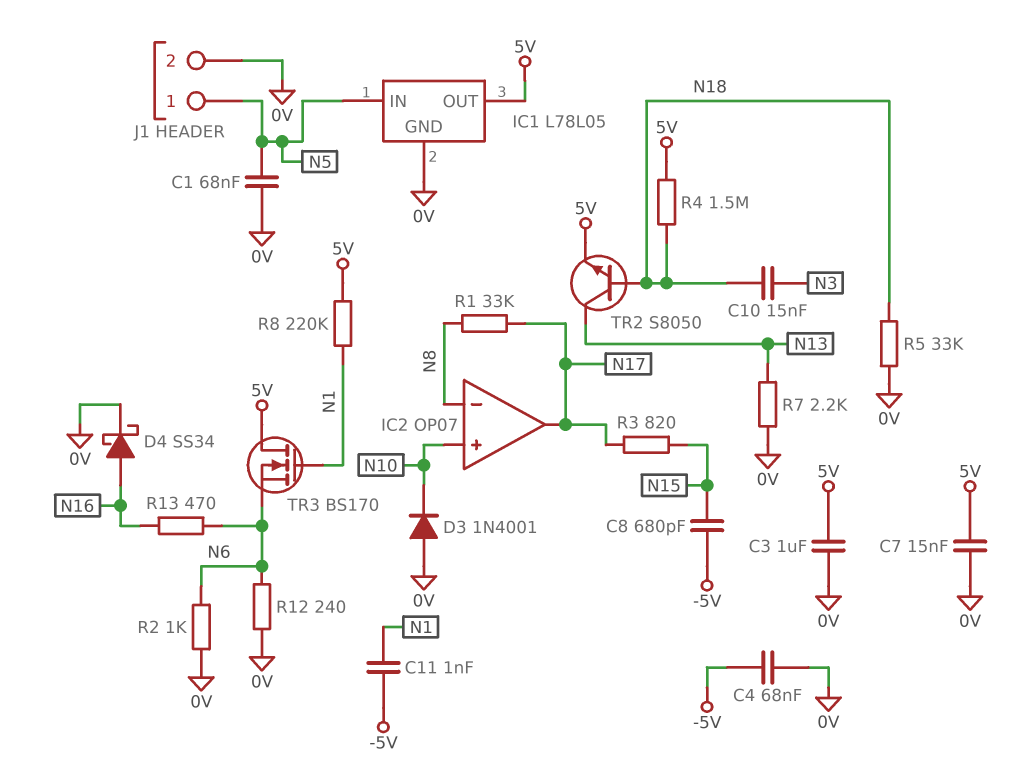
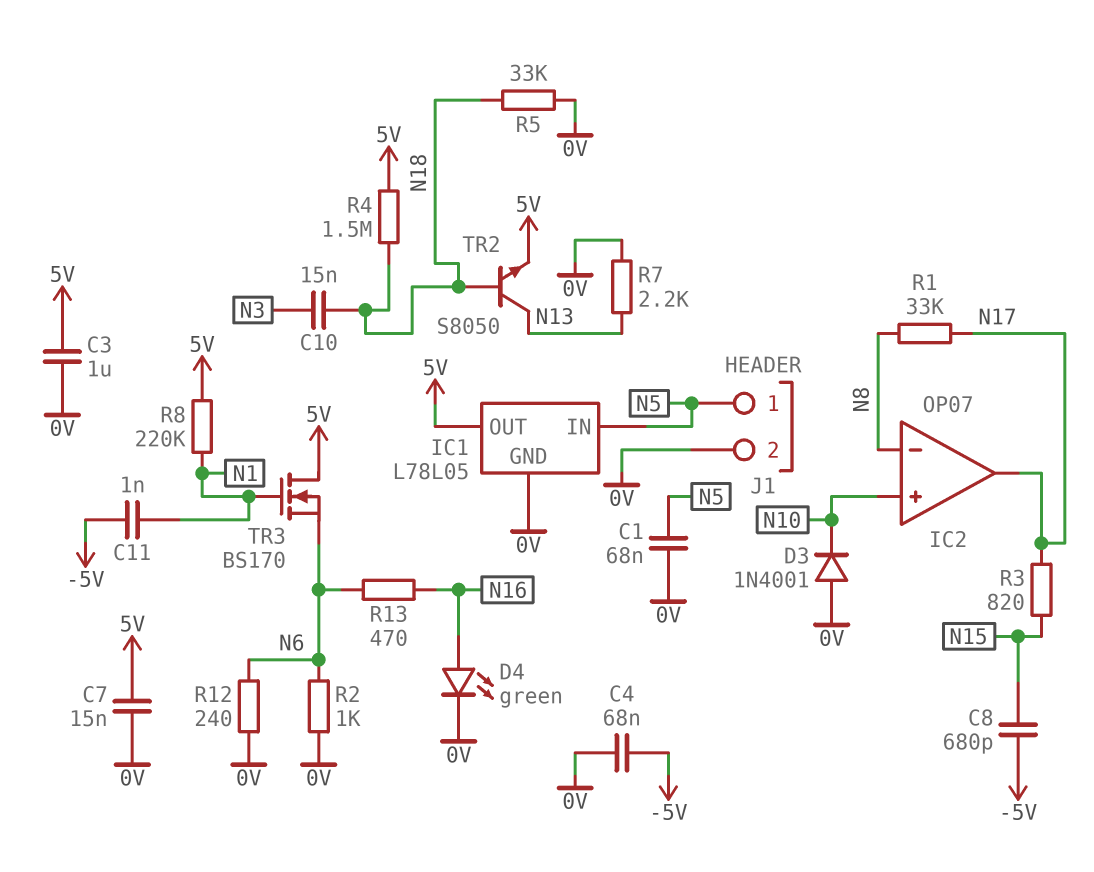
D4: schottky SS34 (A N16, K 0V) -> LED green (A N16, K 0V)

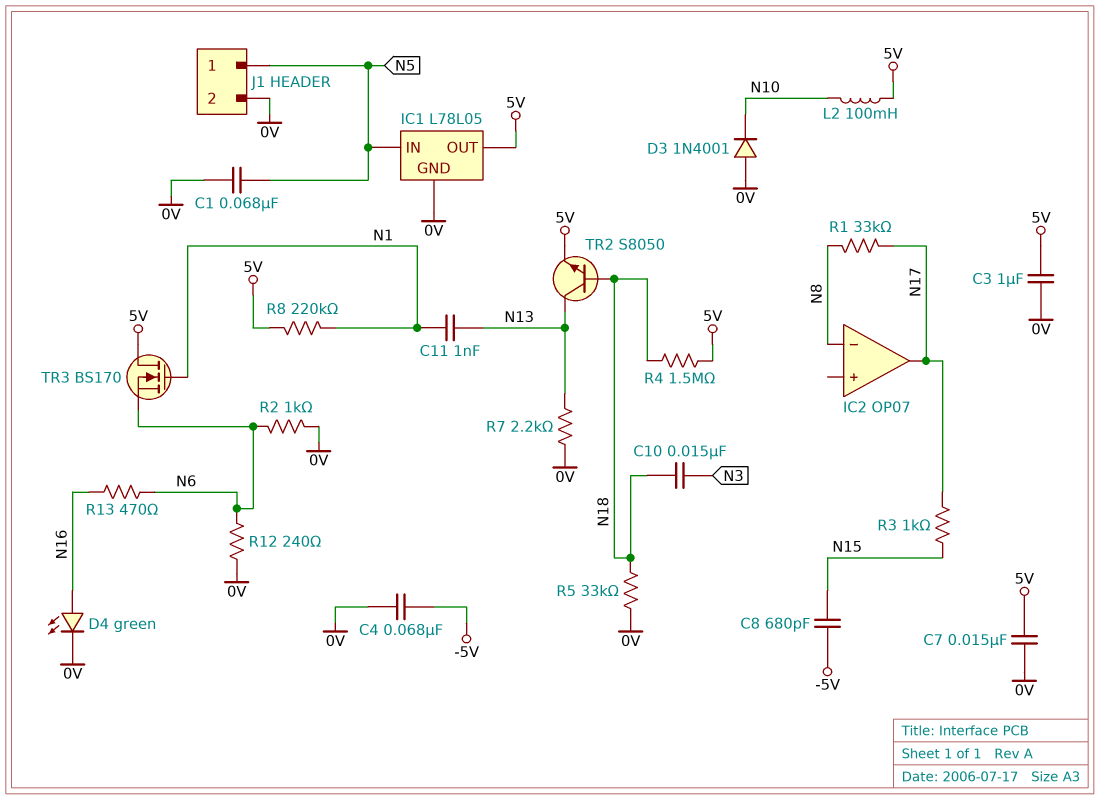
C11: 1nF (-5V, N1) -> 1nF (N1, N13)
IC2 pin in+: N10 -> none
L2: none -> 100mH (5V, N10)
R3: 820 (N15, N17) -> 1k (N15, N17)

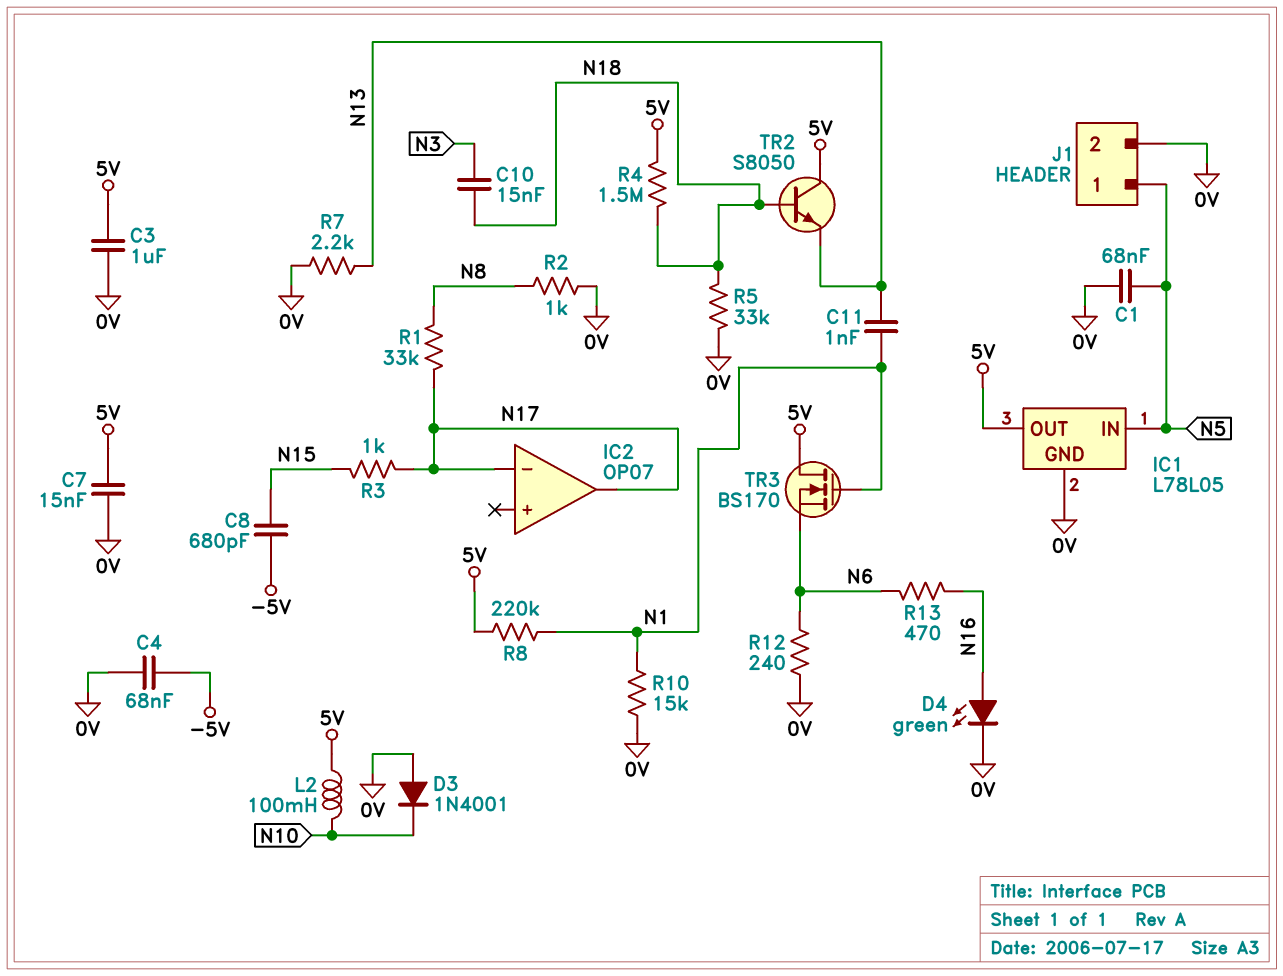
IC2 pin in-: N8 -> N17
R2: 1k (0V, N6) -> 1k (0V, N8)
R10: none -> 15k (0V, N1)
TR2: NPN S8050 (B N18, C N13, E 5V) -> NPN S8050 (B N18, C 5V, E N13)

